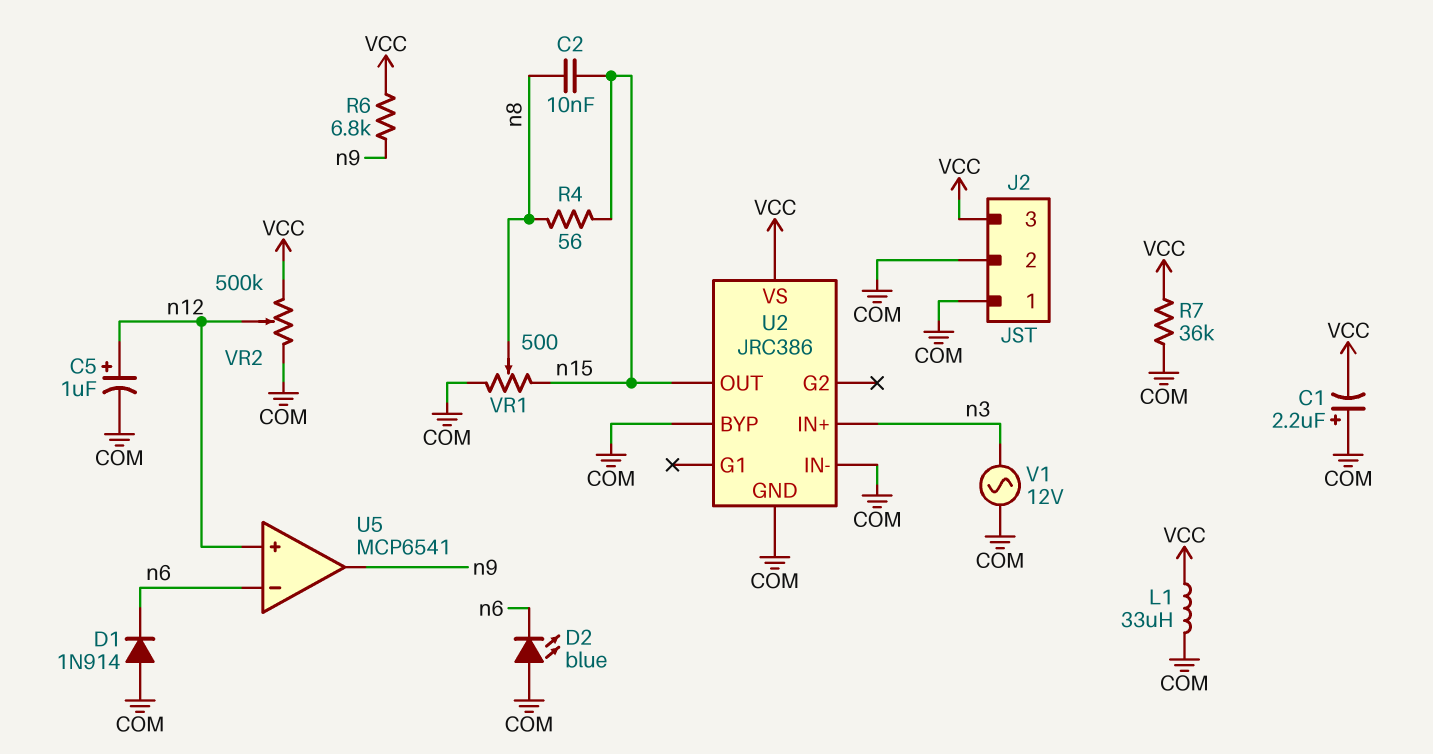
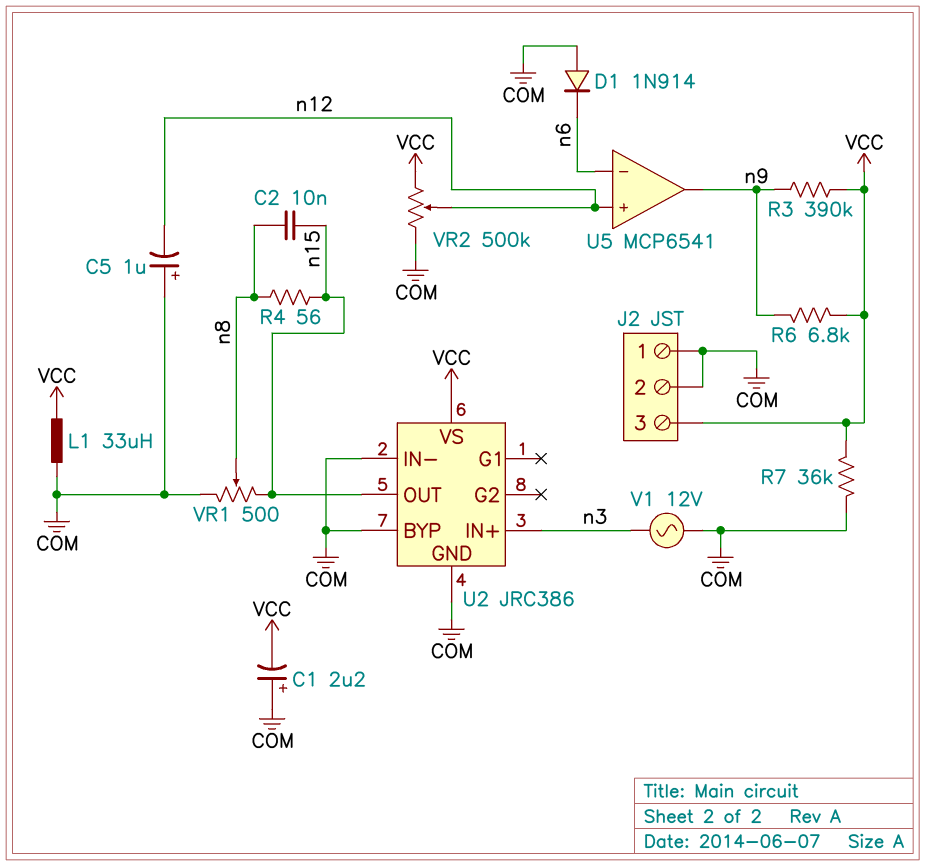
C5: 1uF (plus n12, minus COM) -> 1uF (plus COM, minus n12)
D2: LED blue (A COM, K n6) -> none
R3: none -> 390k (VCC, n9)

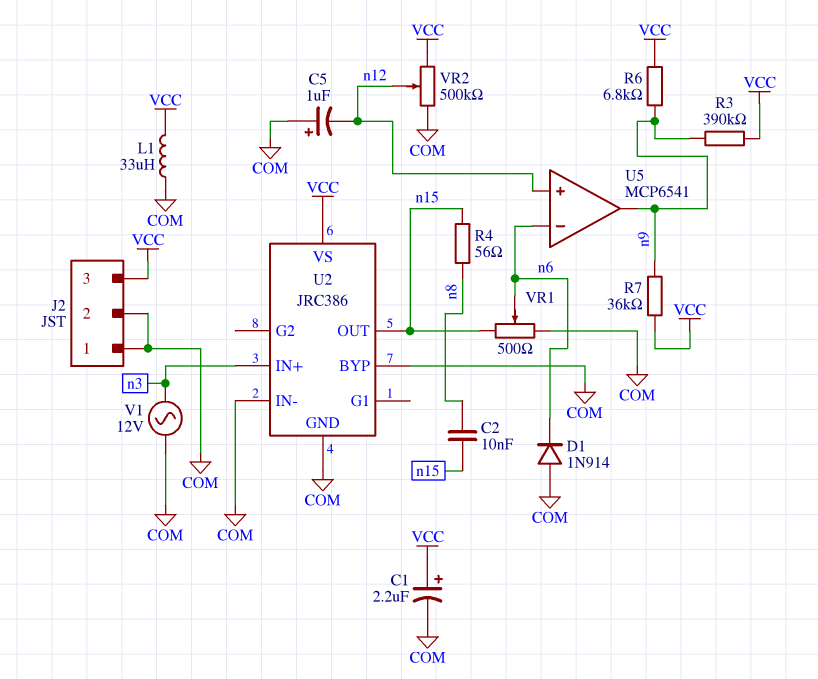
C1: 2.2uF (plus COM, minus VCC) -> 2.2uF (plus VCC, minus COM)
R7: 36k (COM, VCC) -> 36k (VCC, n9)
VR1: 500 (COM, n15, wiper n8) -> 500 (COM, n15, wiper n6)

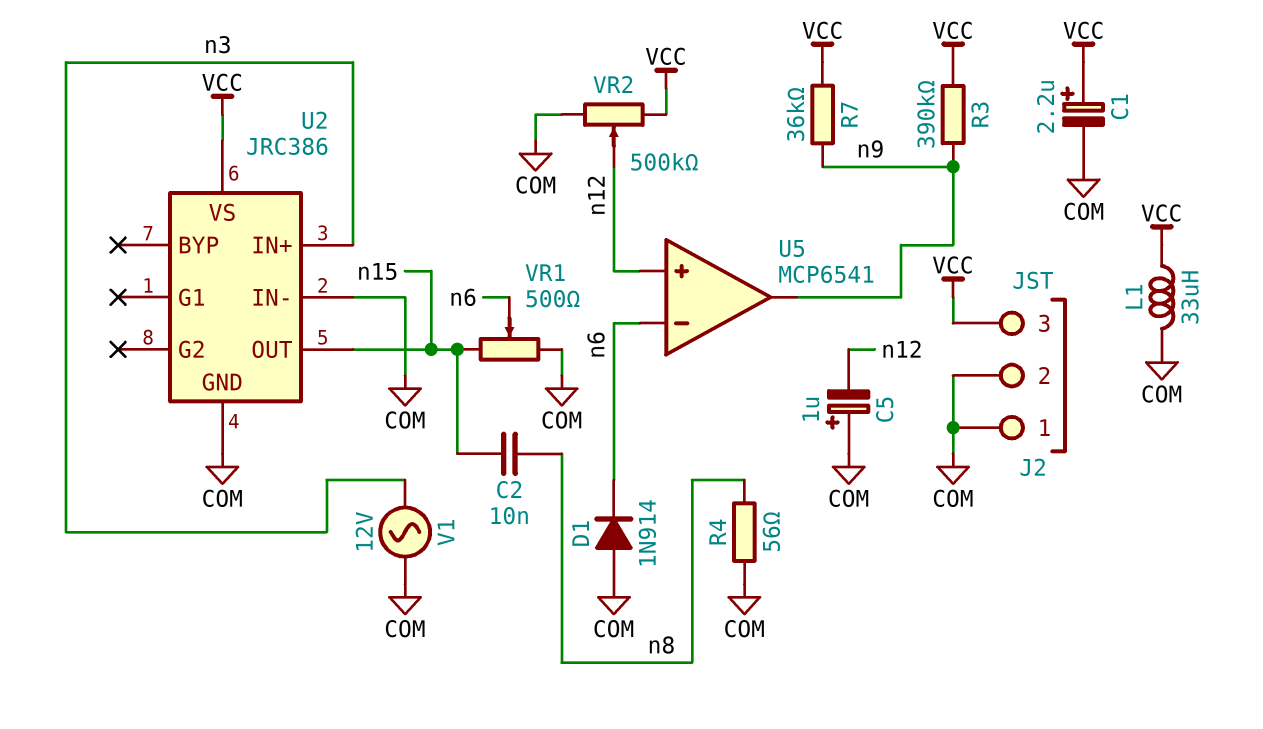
R4: 56 (n8, n15) -> 56 (COM, n8)
R6: 6.8k (VCC, n9) -> none
U2 pin BYP: COM -> none

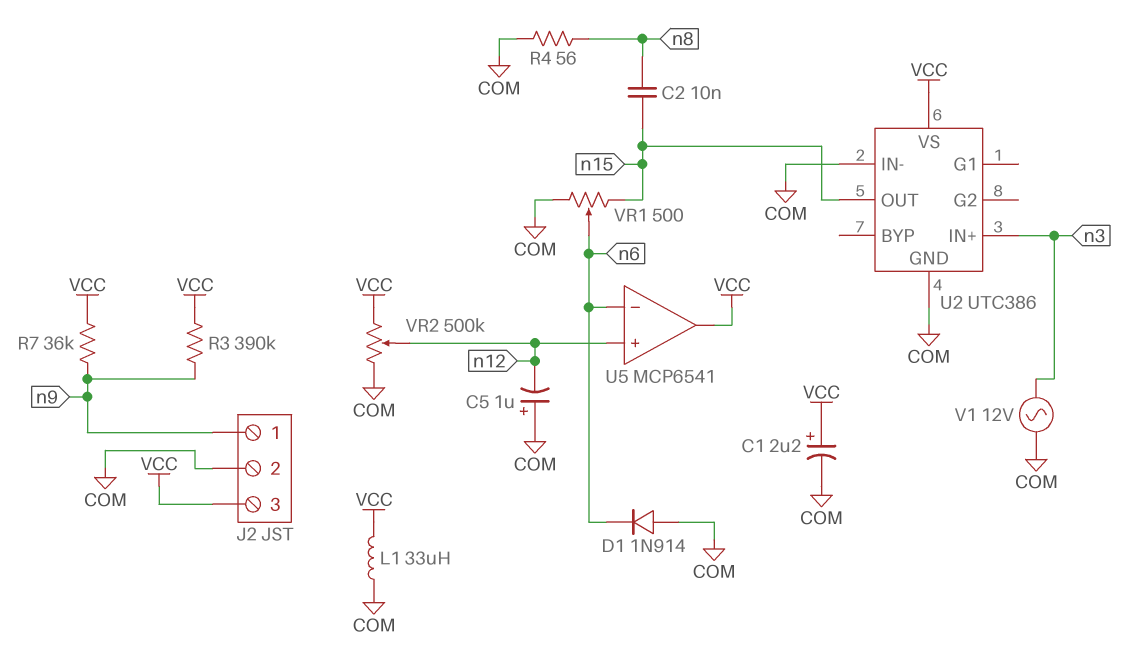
J2 pin 1: COM -> n9
U2: JRC386 -> UTC386
U5 pin out: n9 -> VCC

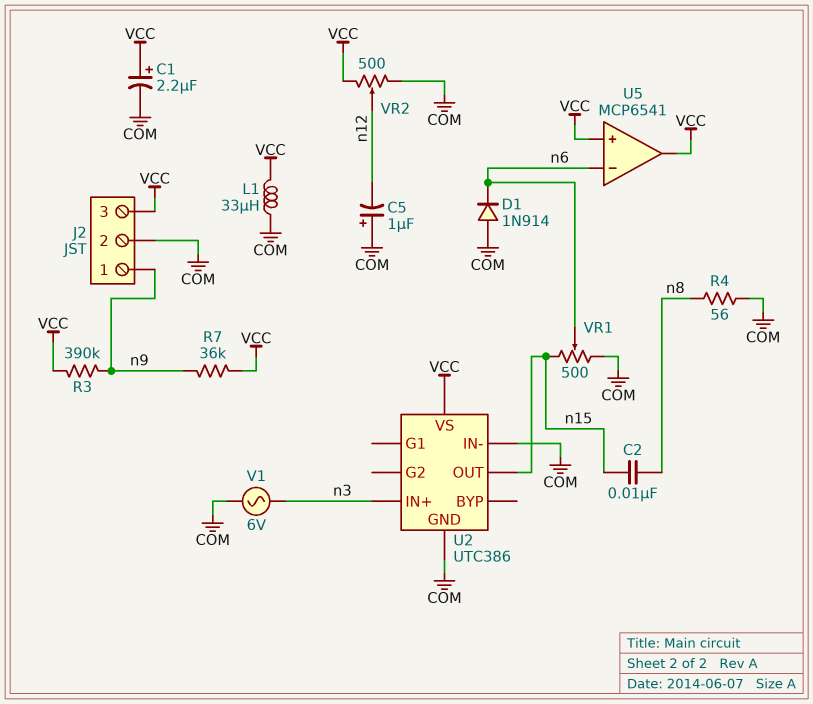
U5 pin in+: n12 -> VCC
V1: AC 12V (COM, n3) -> AC 6V (COM, n3)
VR2: 500k (COM, VCC, wiper n12) -> 500 (COM, VCC, wiper n12)

